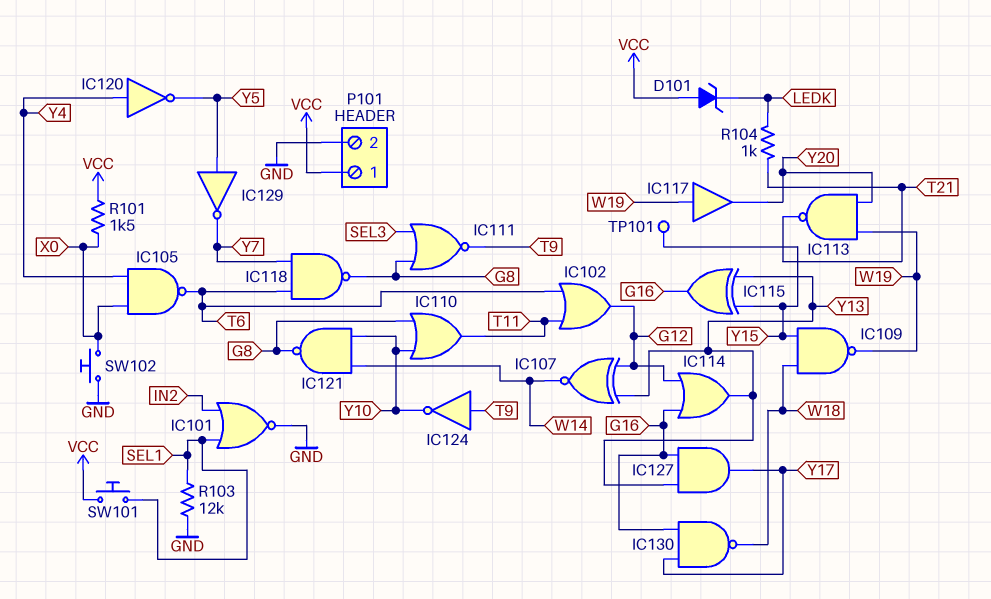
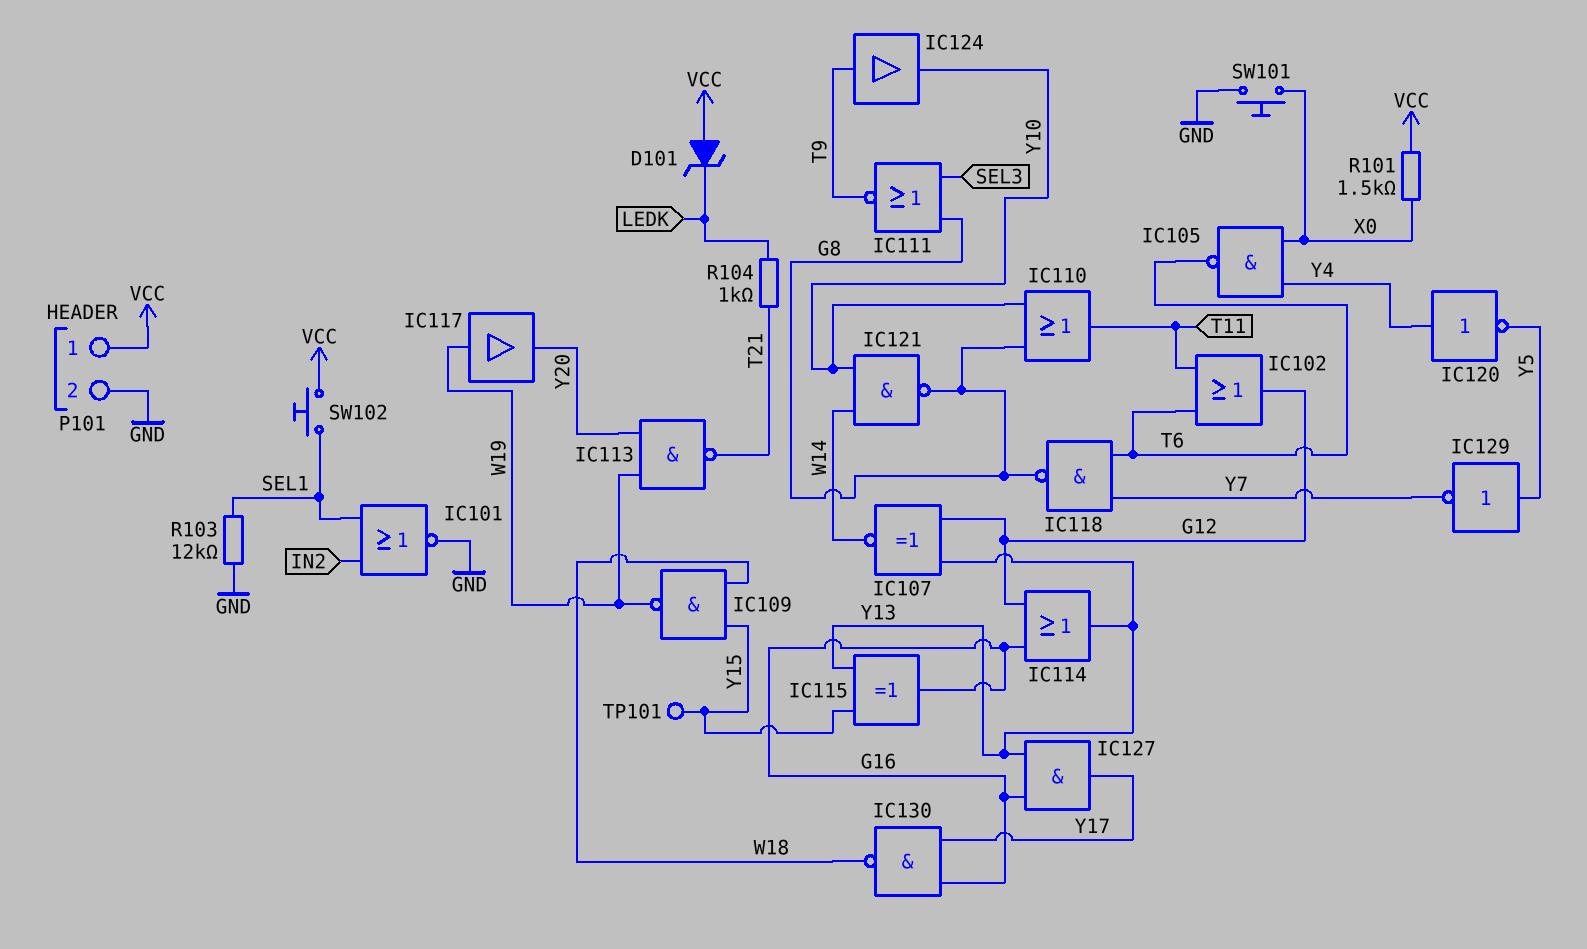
IC124: NOT (in T9, out Y10) -> buffer (in T9, out Y10)
SW101: button (SEL1, VCC) -> button (GND, X0)
SW102: button (GND, X0) -> button (SEL1, VCC)

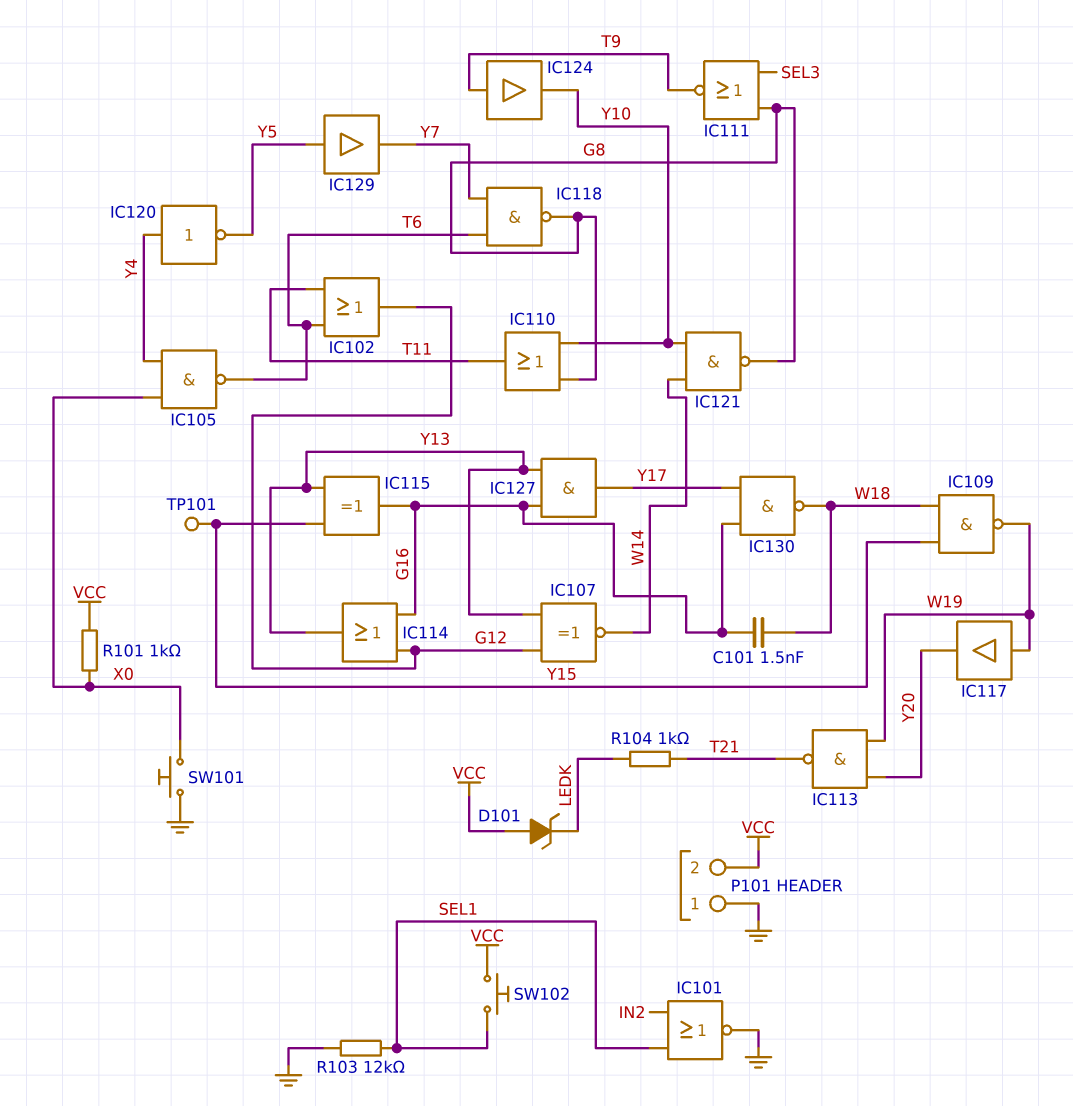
C101: none -> 1.5nF (G16, W18)
IC129: NOT (in Y5, out Y7) -> buffer (in Y5, out Y7)
P101 pin 1: VCC -> GND
P101 pin 2: GND -> VCC
R101: 1.5k (VCC, X0) -> 1k (VCC, X0)

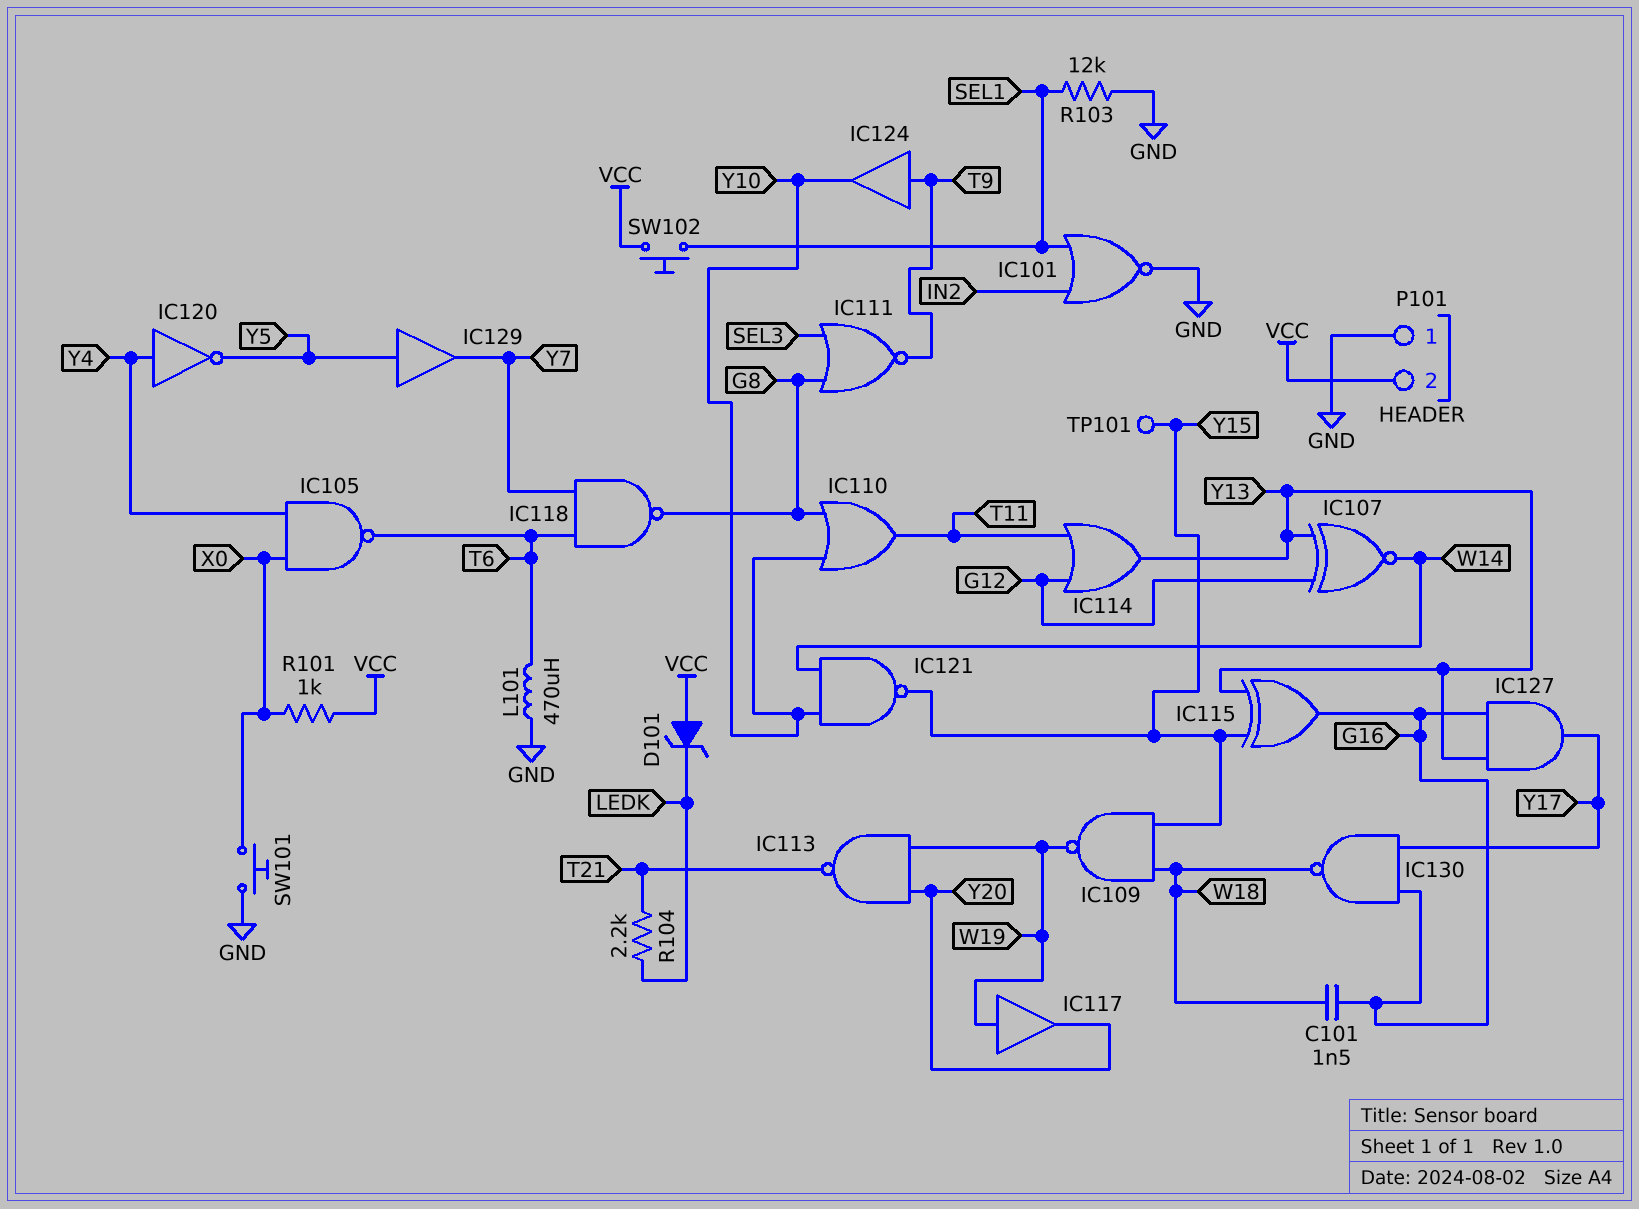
IC102: OR (in T6, in T11, out G12) -> none
IC114: OR (in G12, in G16, out Y13) -> OR (in G12, in T11, out Y13)
IC121: NAND (in W14, in Y10, out G8) -> NAND (in W14, in Y10, out Y15)
L101: none -> 470uH (GND, T6)
R104: 1k (LEDK, T21) -> 2.2k (LEDK, T21)

